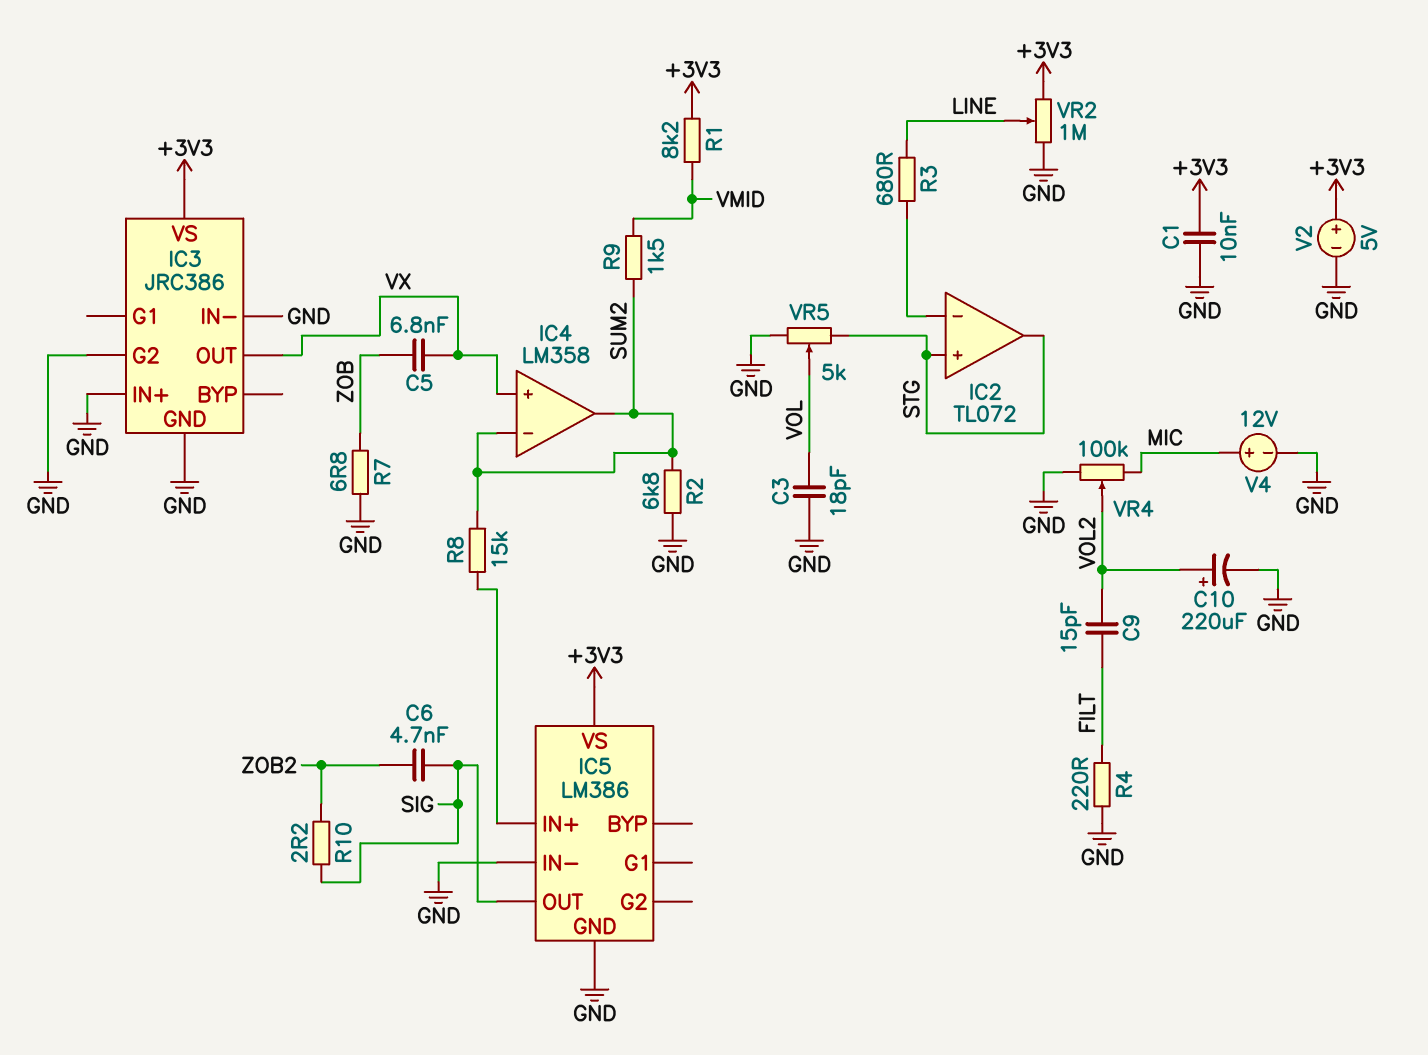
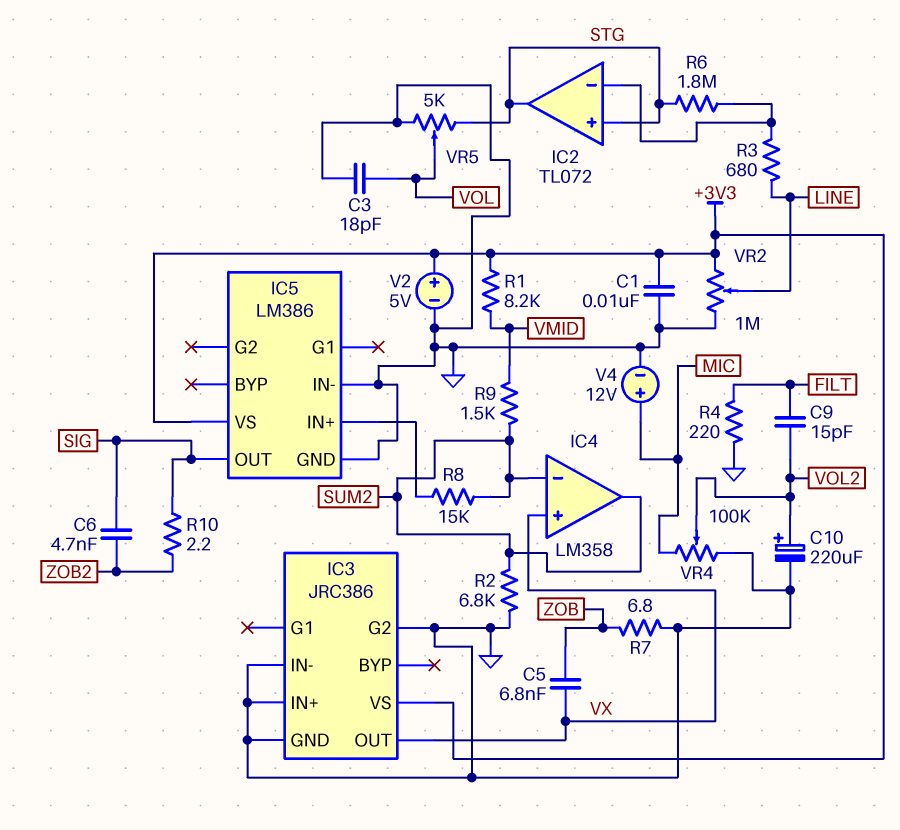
R6: none -> 1.8M (IC2/in-, STG)

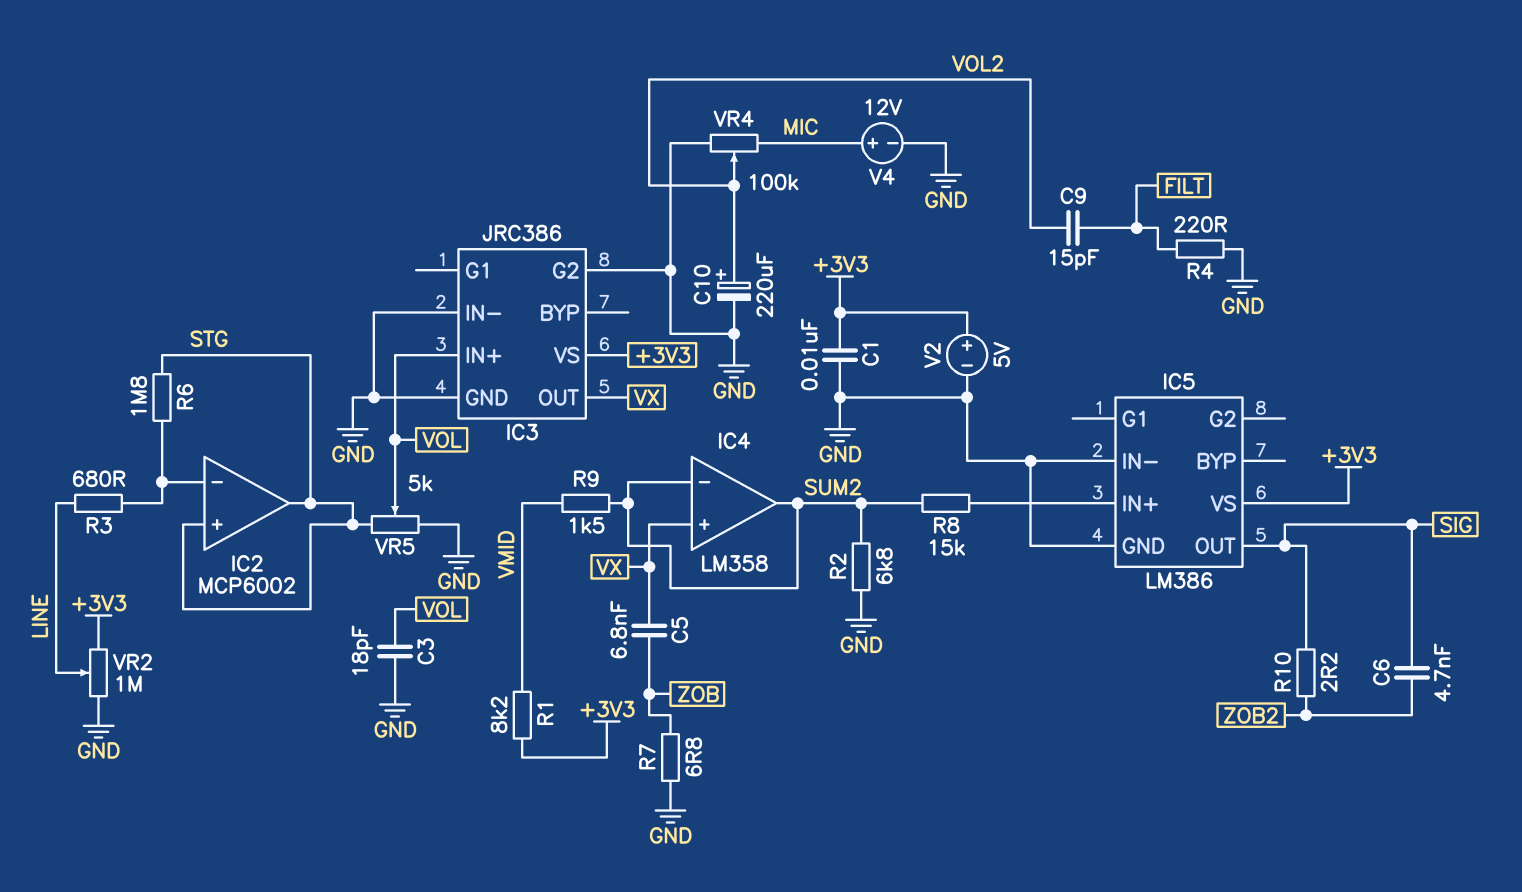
IC2: TL072 -> MCP6002
IC3 pin IN+: GND -> VOL

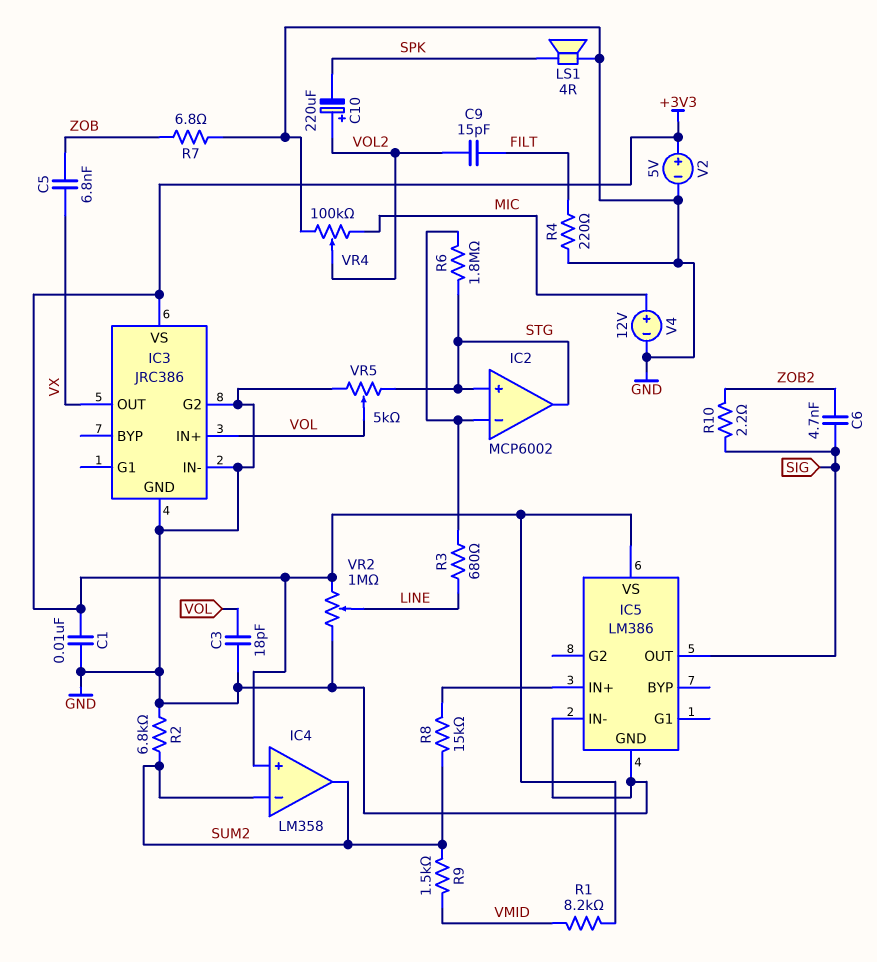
C10: 220uF (plus VOL2, minus GND) -> 220uF (plus VOL2, minus SPK)
IC4 pin in+: VX -> +3V3
LS1: none -> speaker 4R (GND, SPK)

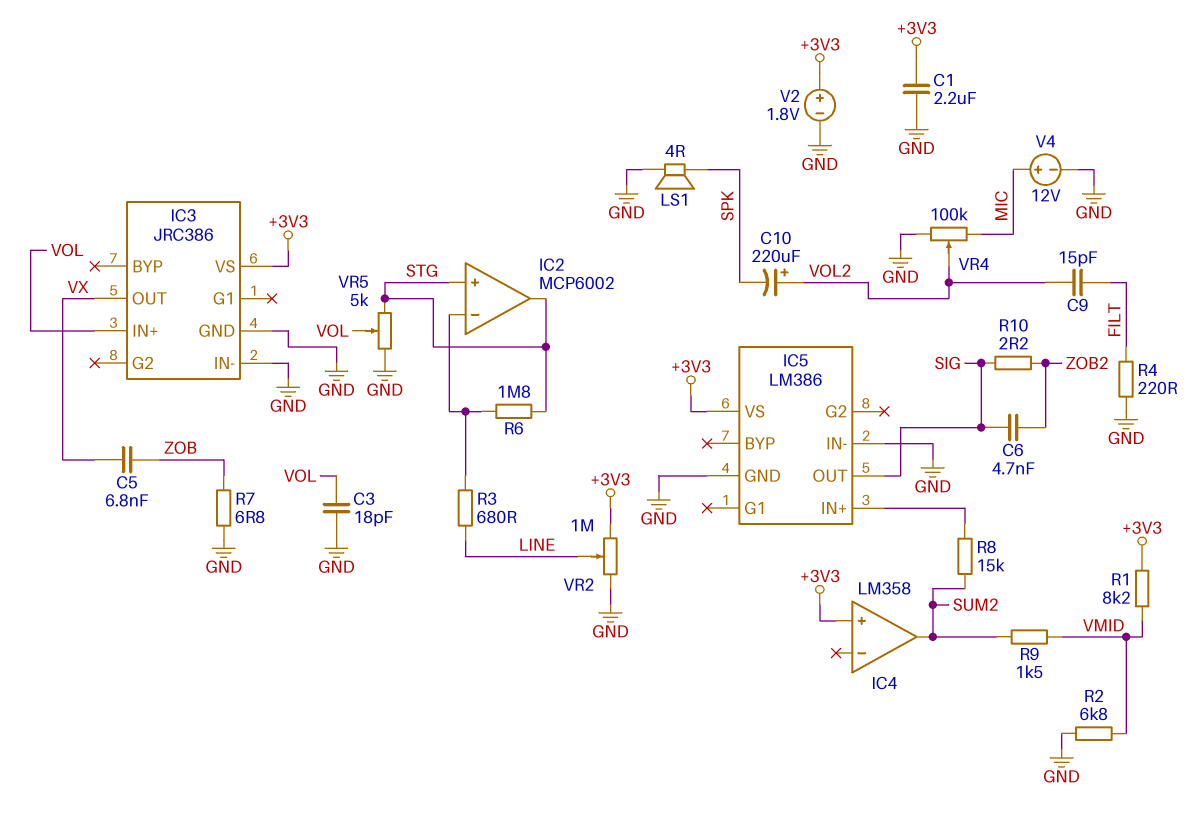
C1: 10nF (+3V3, GND) -> 2.2uF (+3V3, GND)
IC3 pin G2: GND -> none
IC4 pin in-: SUM2 -> none
R2: 6.8k (GND, SUM2) -> 6.8k (GND, VMID)
V2: 5V (plus +3V3, minus GND) -> 1.8V (plus +3V3, minus GND)

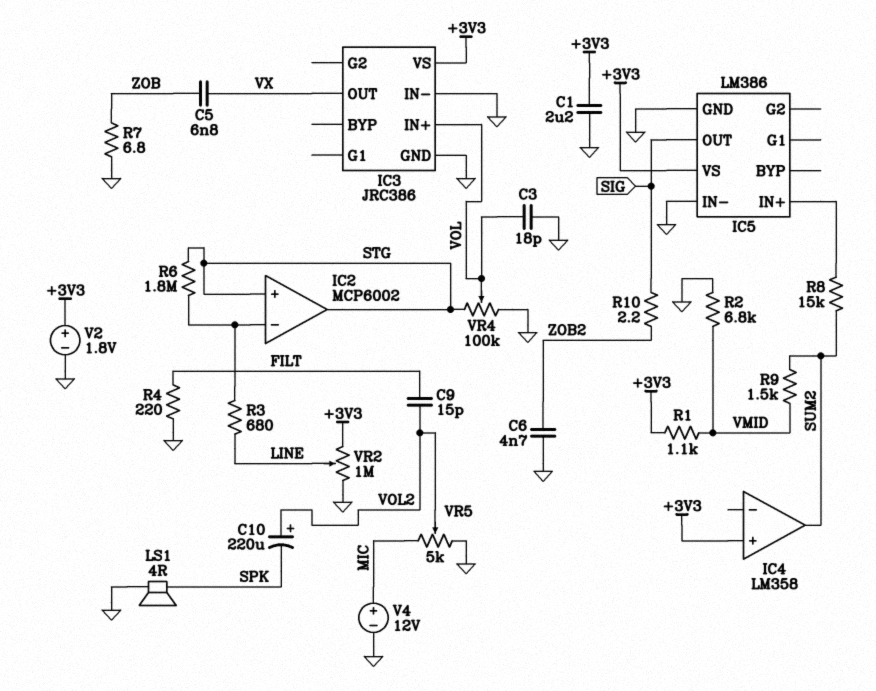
C6: 4.7nF (SIG, ZOB2) -> 4.7nF (GND, ZOB2)
R1: 8.2k (+3V3, VMID) -> 1.1k (+3V3, VMID)
VR4: 100k (GND, MIC, wiper VOL2) -> 100k (GND, STG, wiper VOL)
VR5: 5k (GND, STG, wiper VOL) -> 5k (GND, MIC, wiper VOL2)

